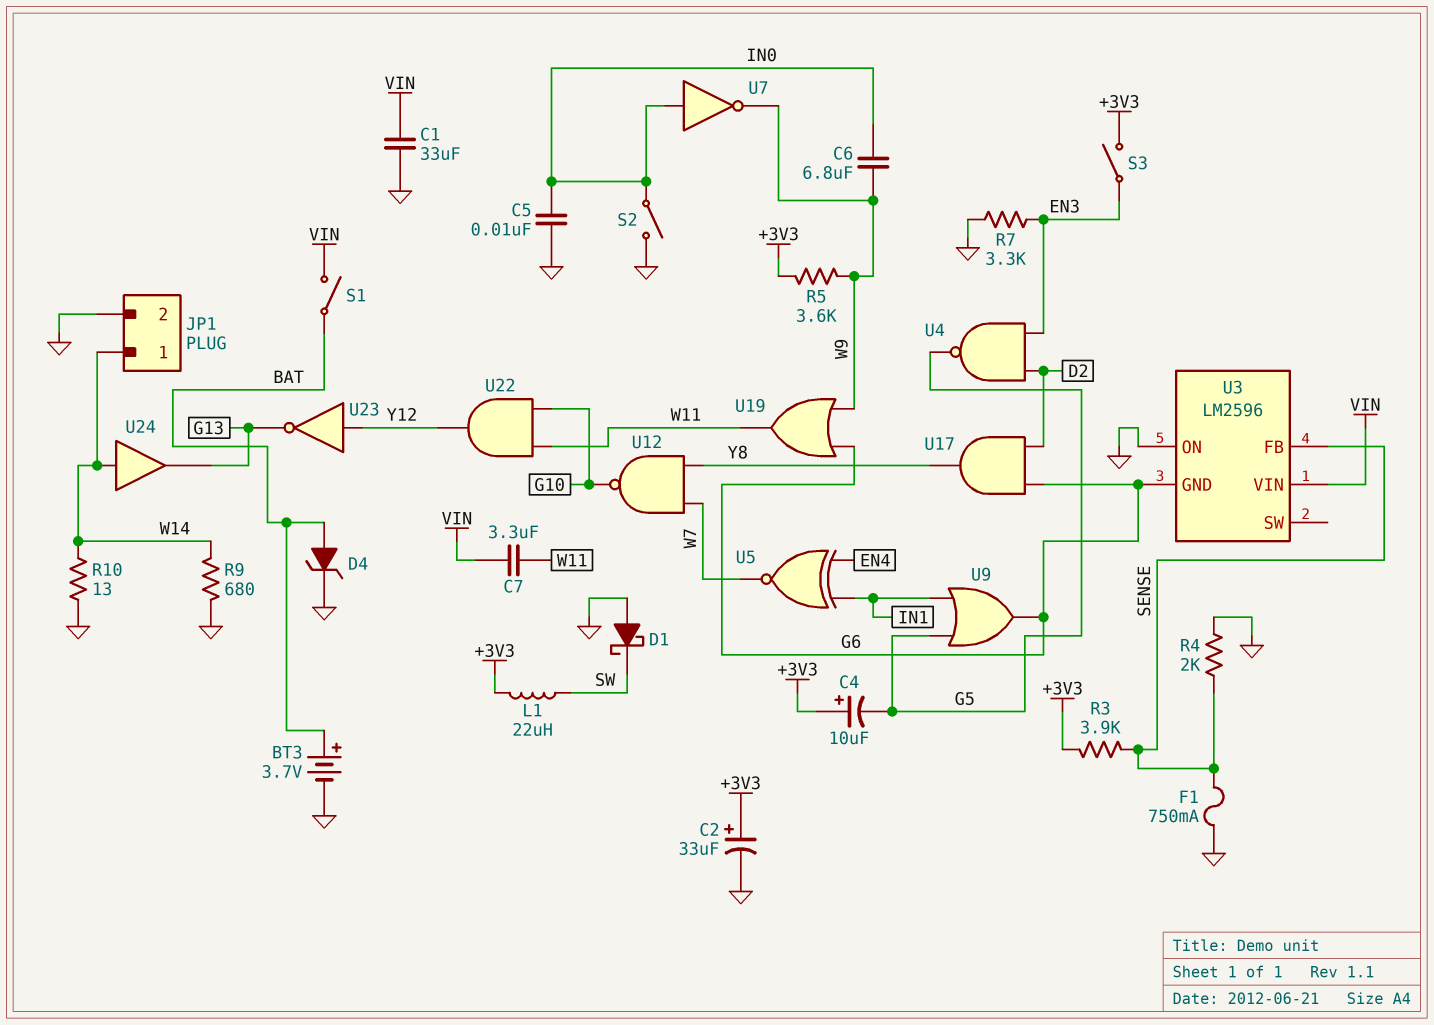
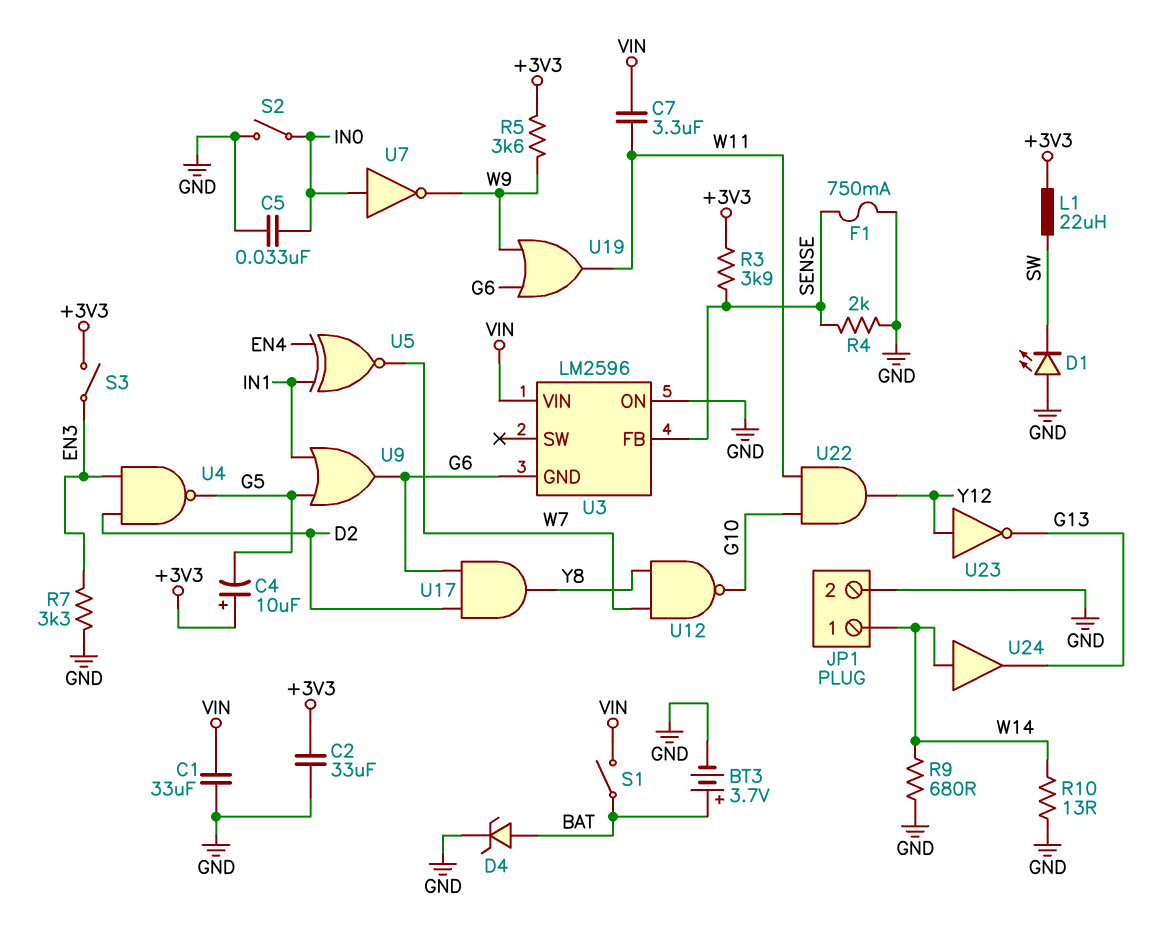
C2: 33uF (plus +3V3, minus GND) -> 33uF (+3V3, GND)
C5: 10nF (GND, IN0) -> 33nF (GND, IN0)
C6: 6.8uF (IN0, W9) -> none
D1: schottky (A GND, K SW) -> LED (A GND, K SW)

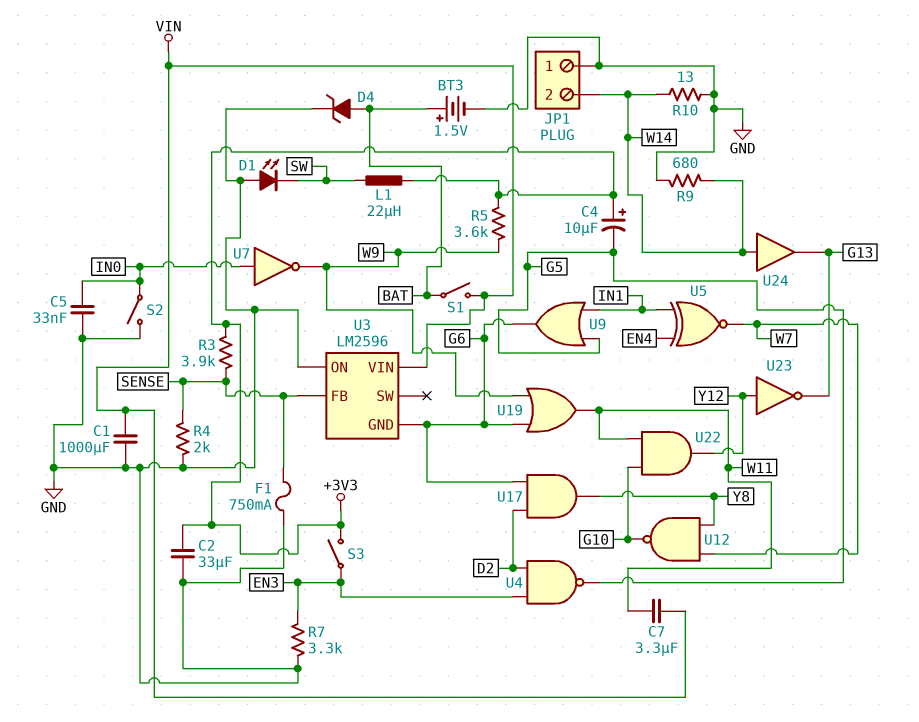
BT3: 3.7V (plus BAT, minus GND) -> 1.5V (plus BAT, minus GND)
C1: 33uF (GND, VIN) -> 1000uF (GND, VIN)
JP1 pin 1: W14 -> GND
JP1 pin 2: GND -> W14

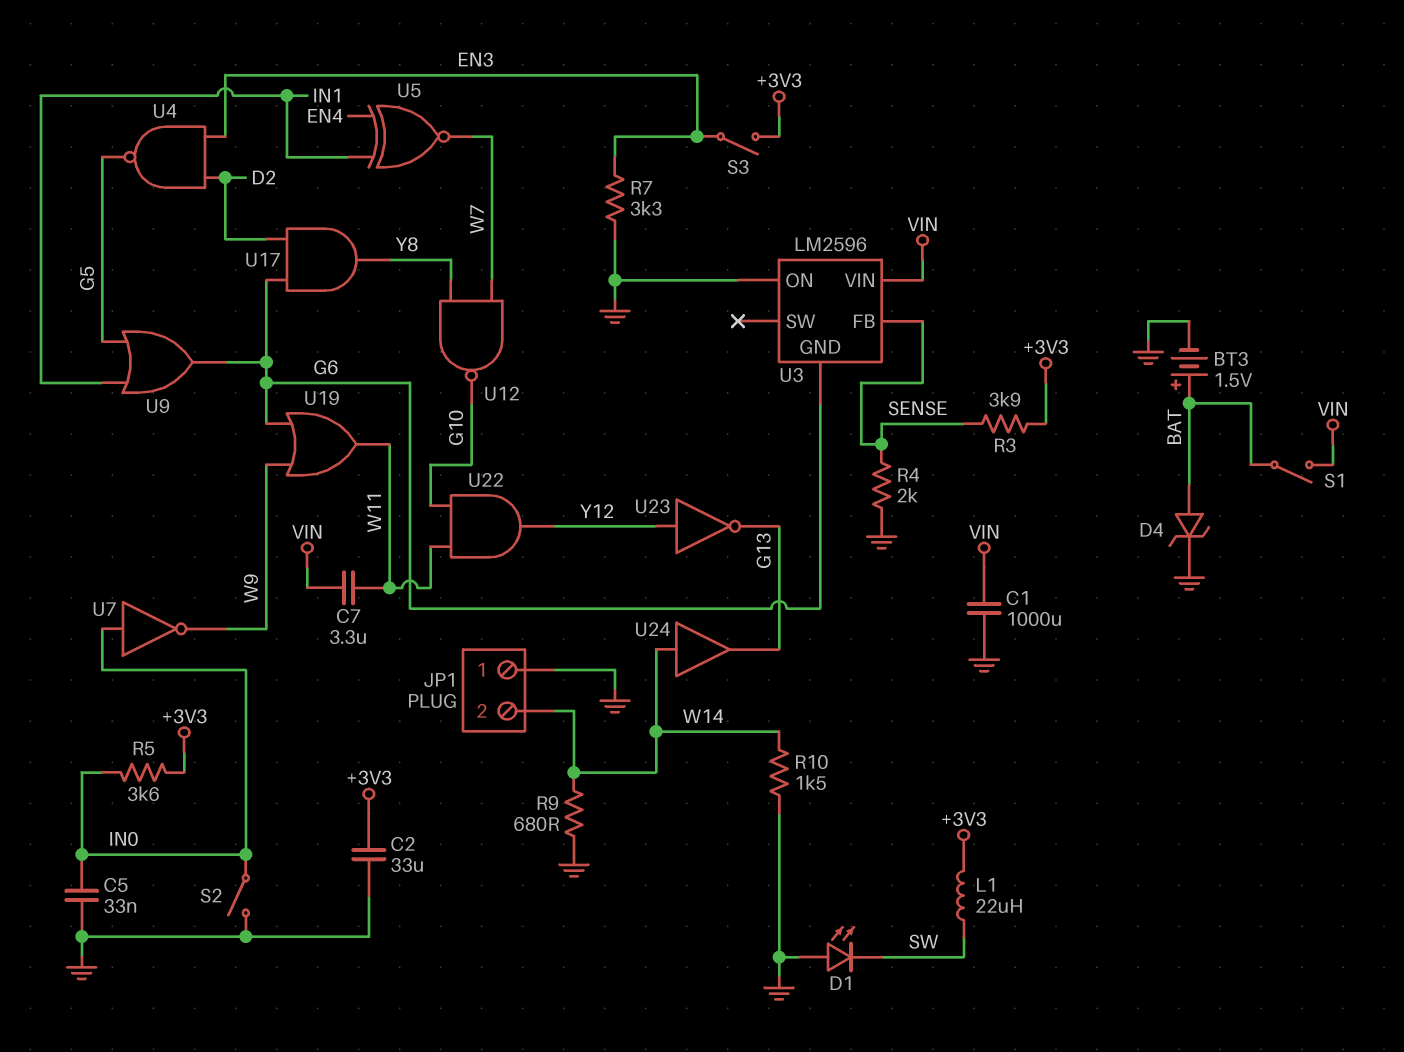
C4: 10uF (plus +3V3, minus G5) -> none
F1: 750mA (GND, SENSE) -> none
R5: 3.6k (+3V3, W9) -> 3.6k (+3V3, IN0)
R10: 13 (GND, W14) -> 1.5k (GND, W14)

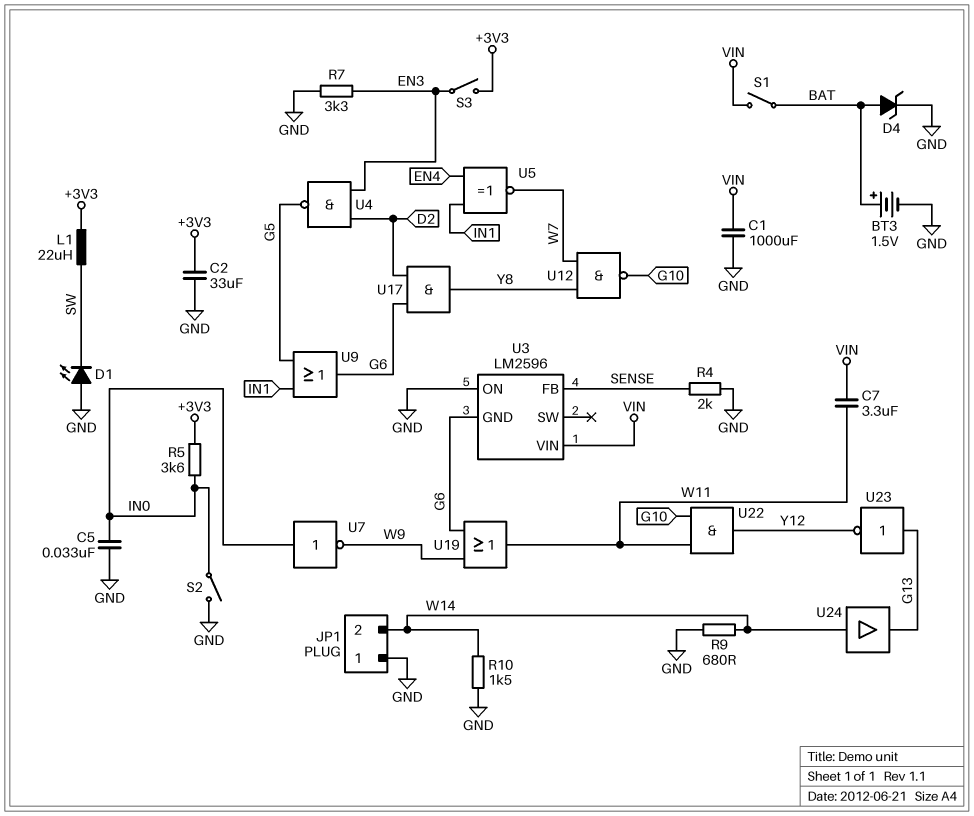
R3: 3.9k (+3V3, SENSE) -> none
U23: NOT (in Y12, out G13) -> NOT (in G13, out Y12)

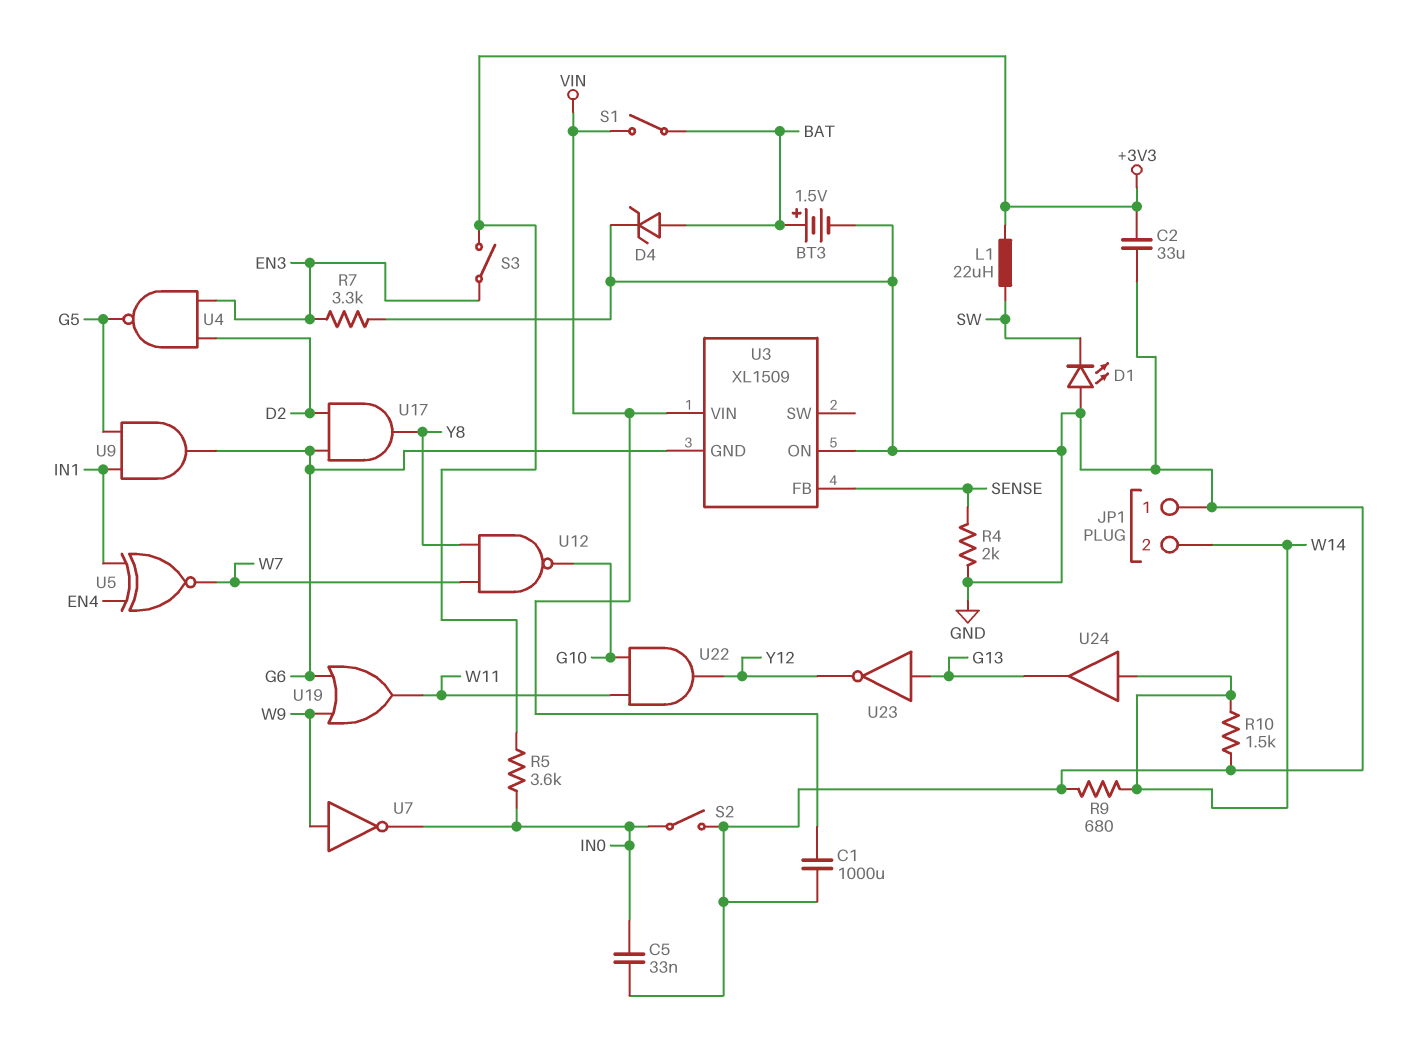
C7: 3.3uF (VIN, W11) -> none
U3: LM2596 -> XL1509
U7: NOT (in IN0, out W9) -> NOT (in W9, out IN0)
U9: OR (in G5, in IN1, out G6) -> AND (in G5, in IN1, out G6)

